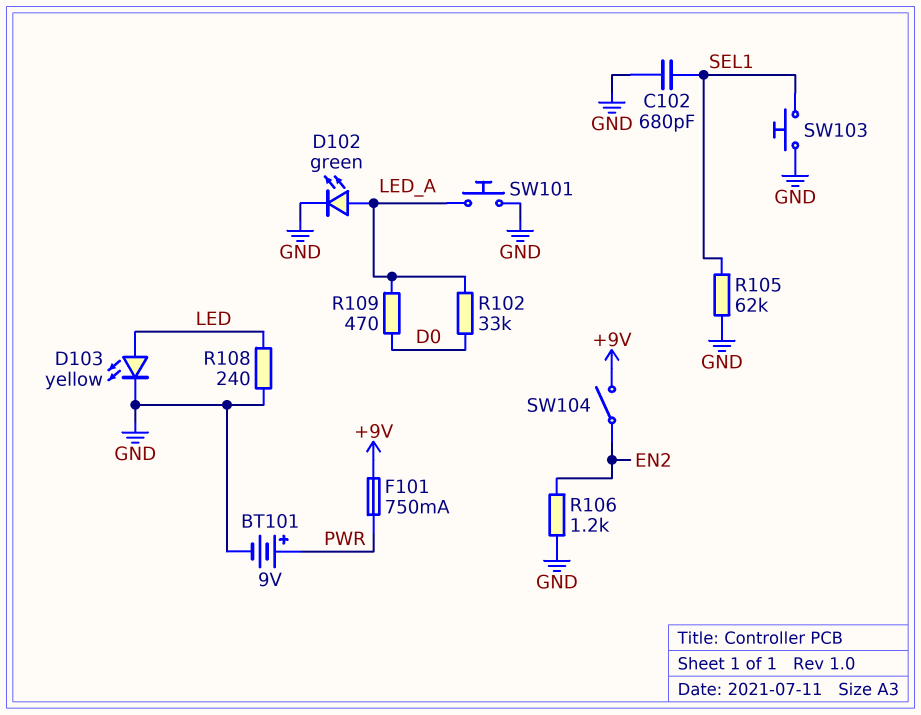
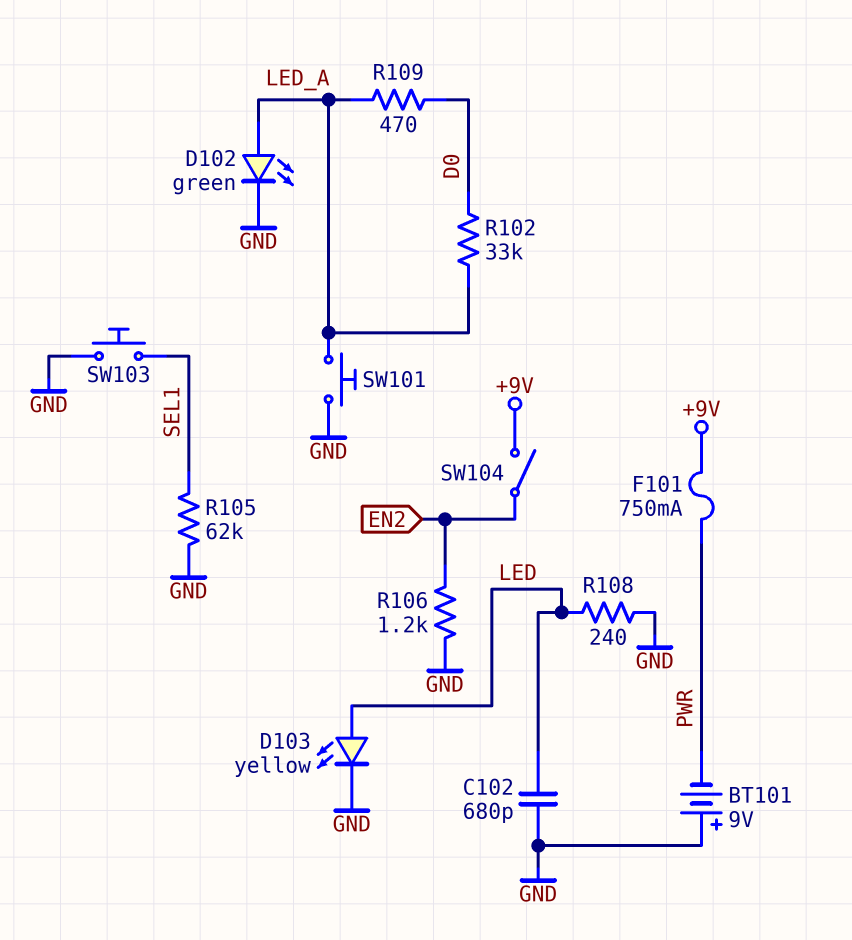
BT101: 9V (plus PWR, minus GND) -> 9V (plus GND, minus PWR)
C102: 680pF (GND, SEL1) -> 680pF (GND, LED)

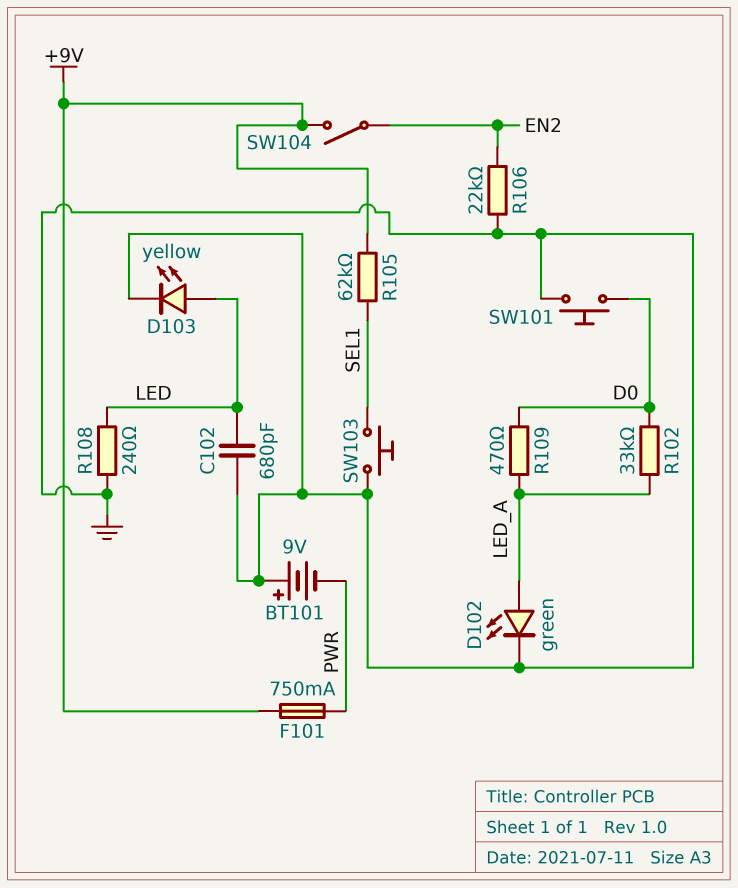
R105: 62k (GND, SEL1) -> 62k (+9V, SEL1)
R106: 1.2k (EN2, GND) -> 22k (EN2, GND)
SW101: button (GND, LED_A) -> button (D0, GND)

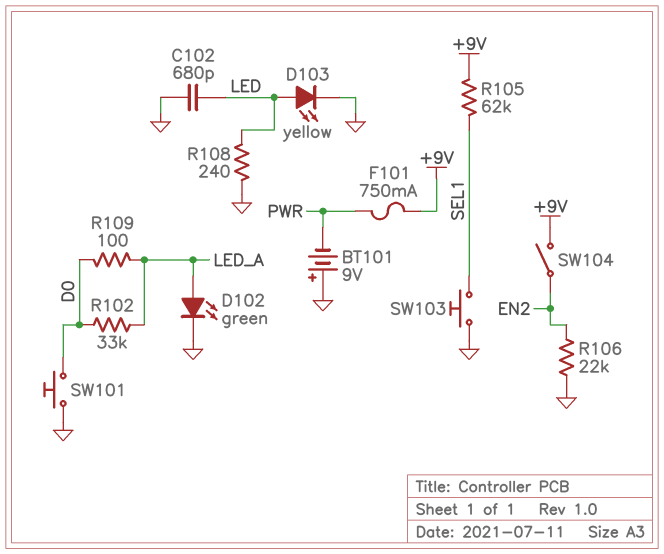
R109: 470 (D0, LED_A) -> 100 (D0, LED_A)

